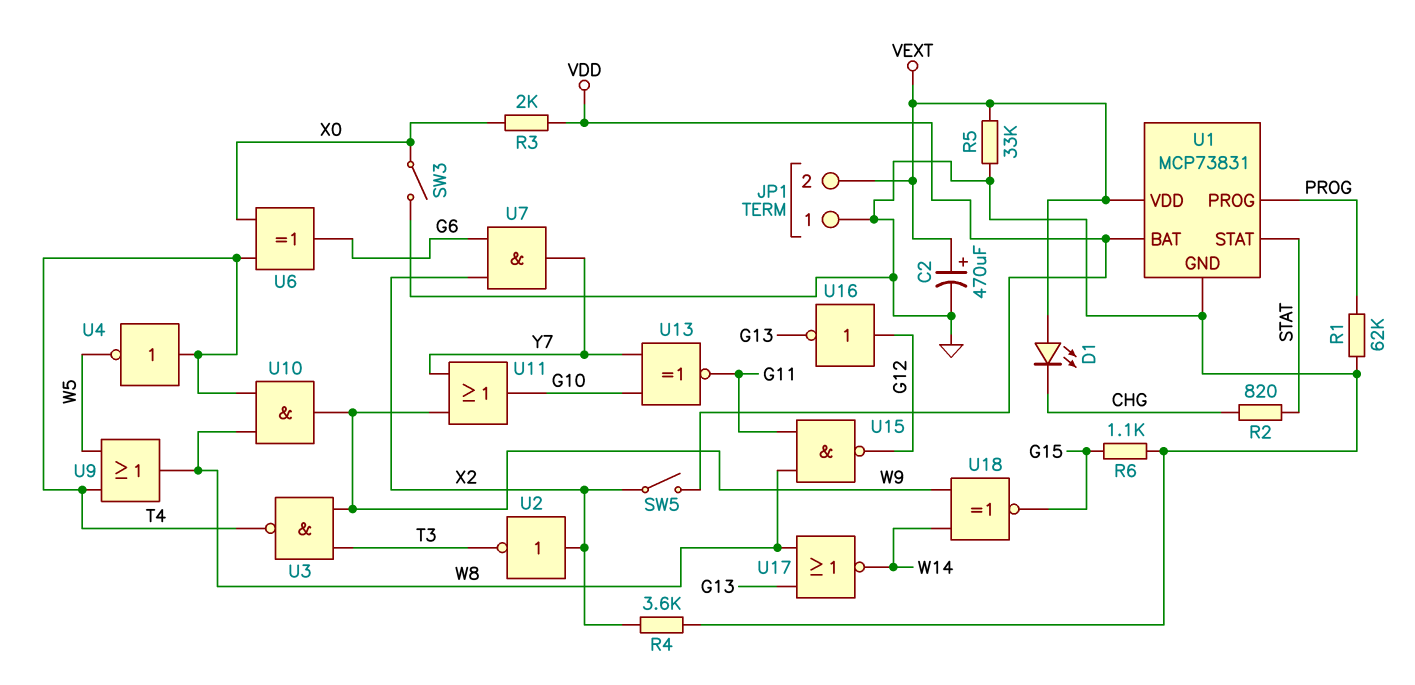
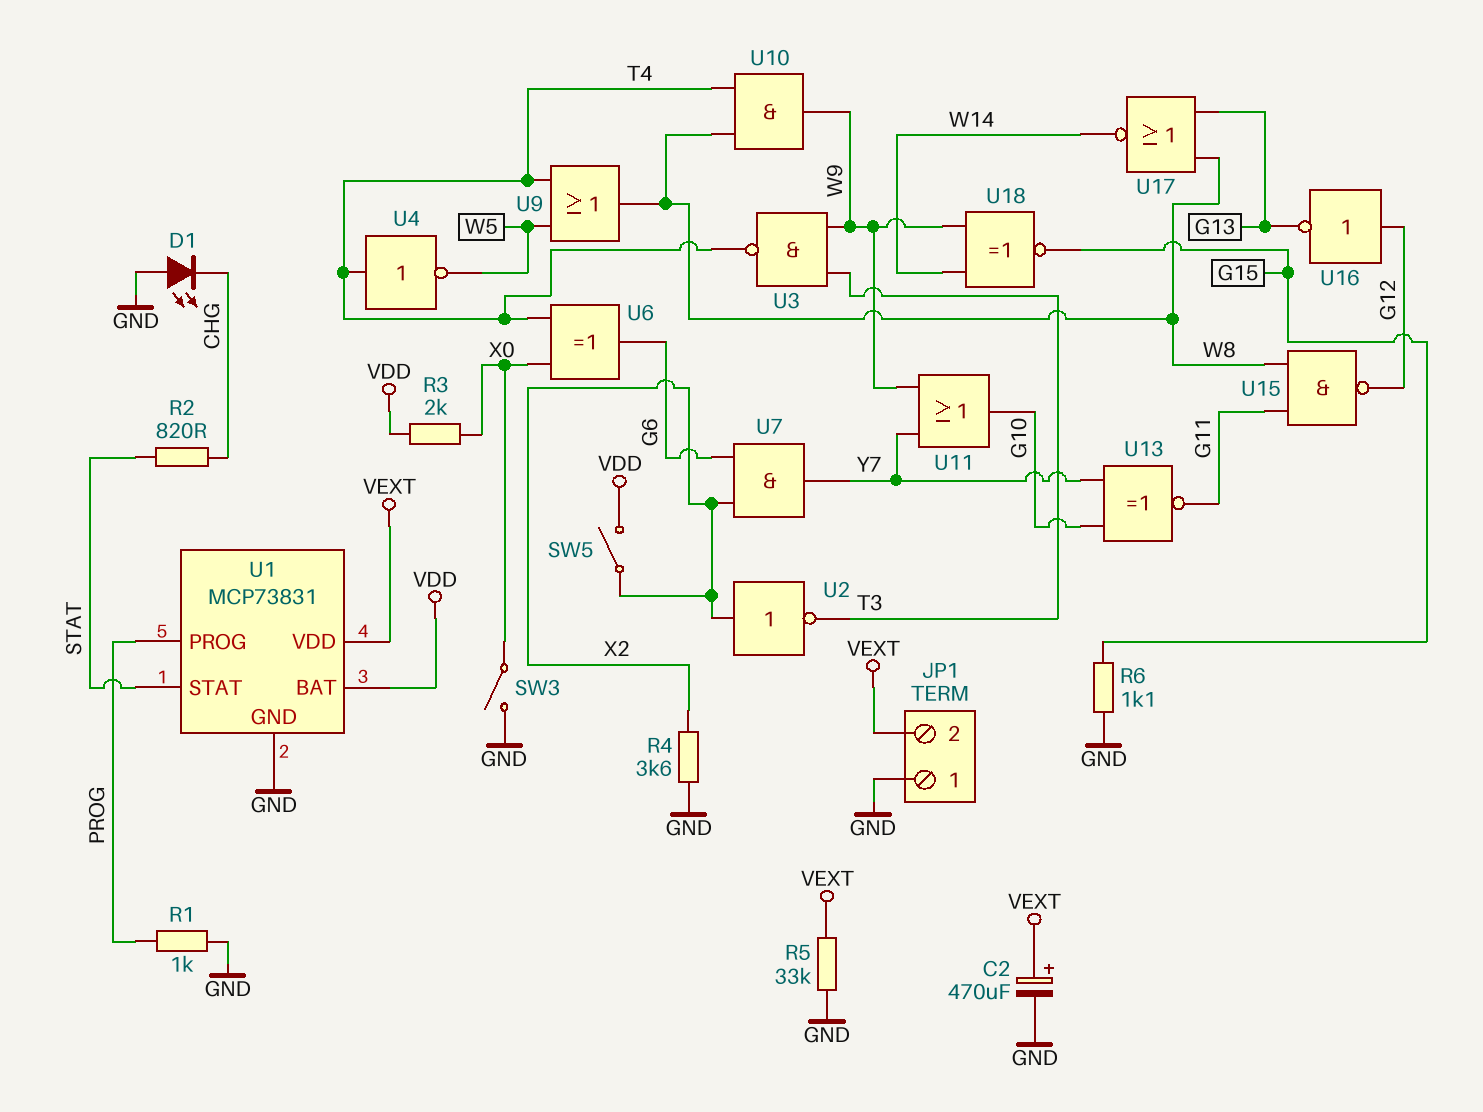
D1: LED (A VEXT, K CHG) -> LED (A GND, K CHG)
R1: 62k (GND, PROG) -> 1k (GND, PROG)

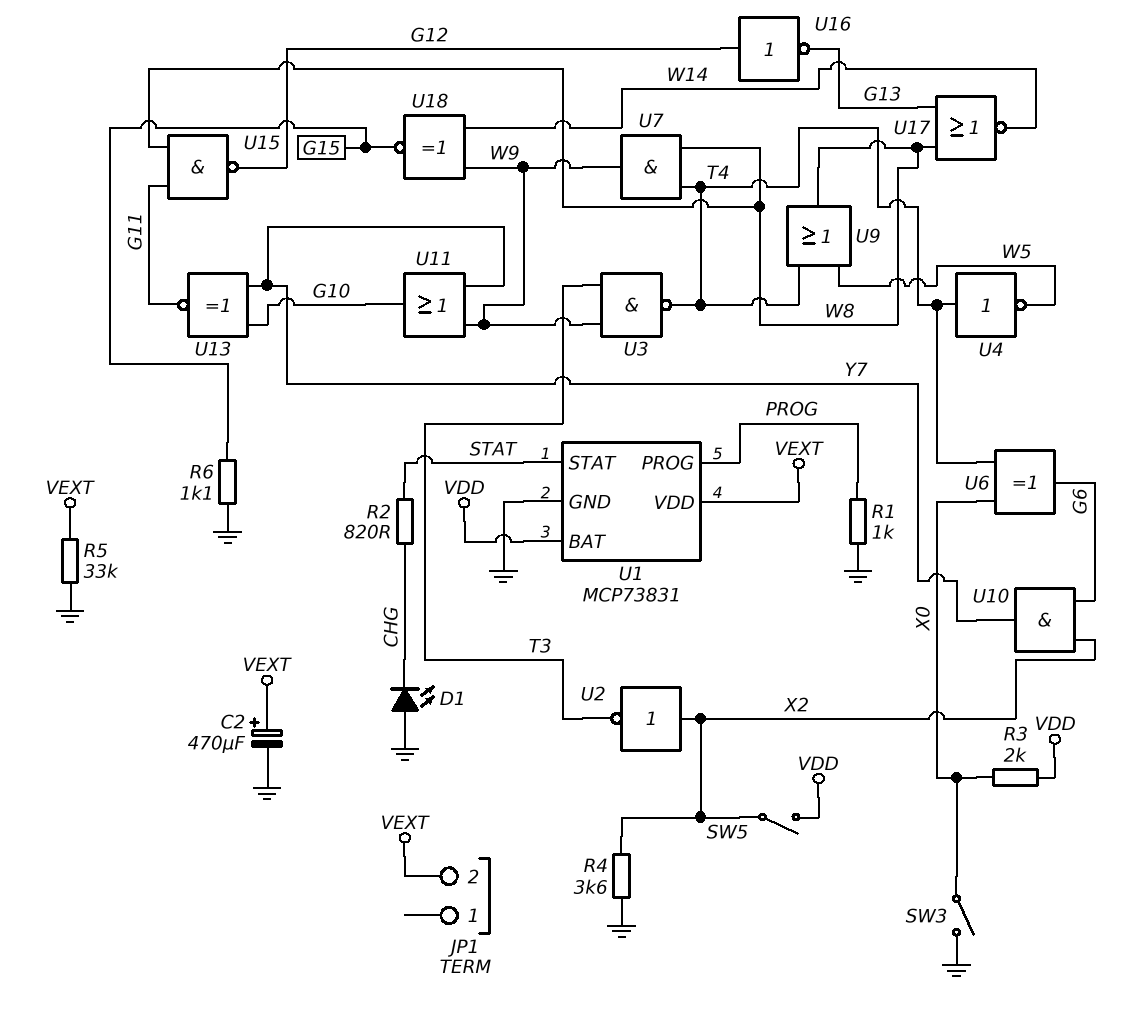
JP1 pin 1: GND -> none
U7: AND (in G6, in X2, out Y7) -> AND (in T4, in W8, out W9)
U10: AND (in T4, in W8, out W9) -> AND (in G6, in X2, out Y7)

